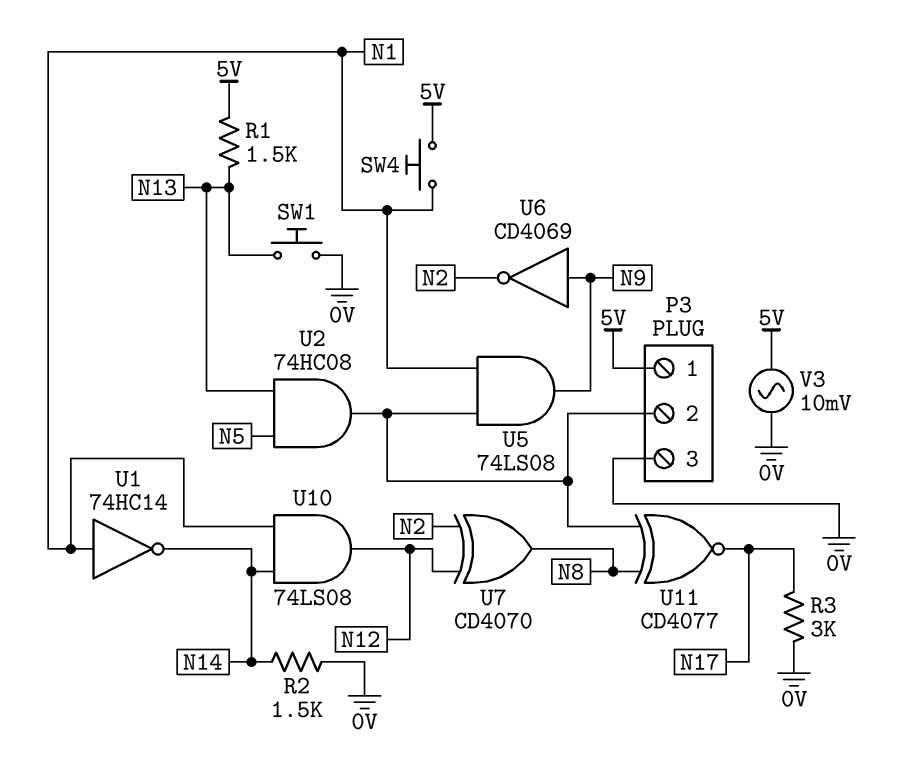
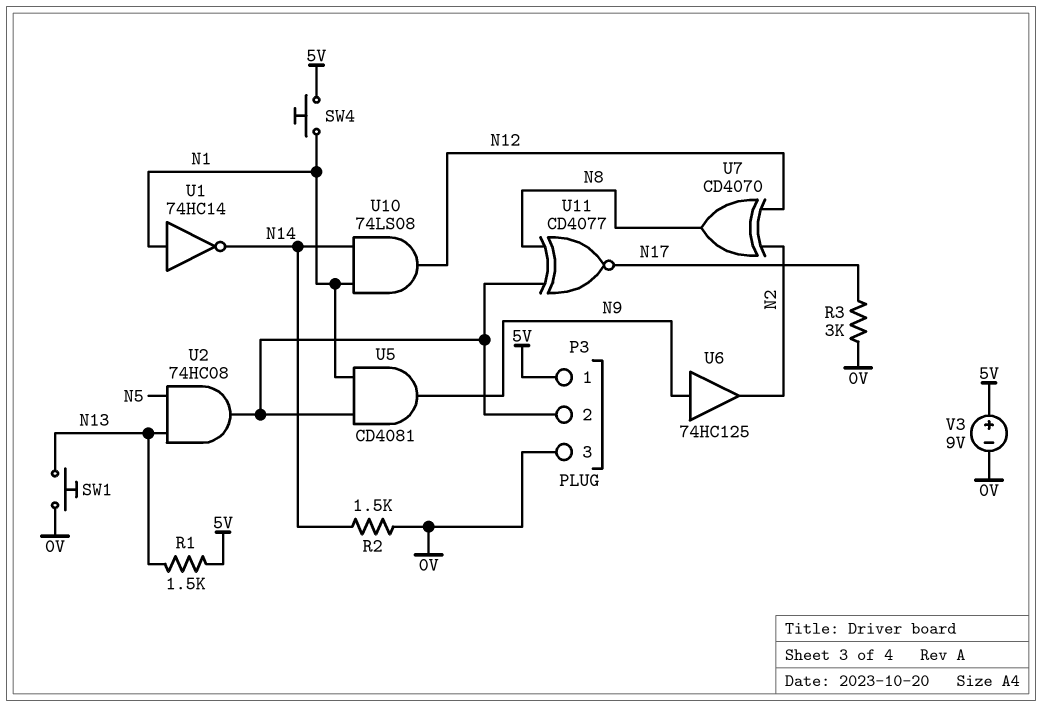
U5: AND 74LS08 (in N1, in P3/2, out N9) -> AND CD4081 (in N1, in P3/2, out N9)
U6: NOT CD4069 (in N9, out N2) -> buffer 74HC125 (in N9, out N2)
V3: AC 10mV (0V, 5V) -> 9V (plus 5V, minus 0V)

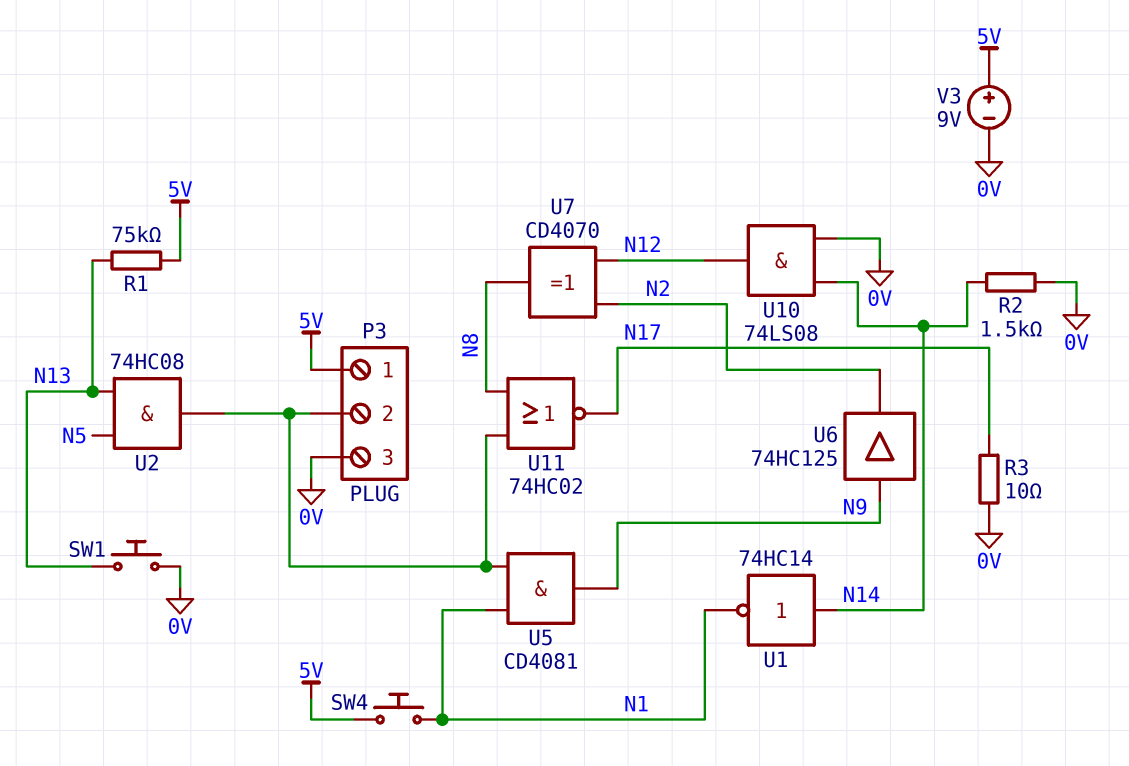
R1: 1.5k (5V, N13) -> 75k (5V, N13)
R3: 3k (0V, N17) -> 10 (0V, N17)
U1: NOT 74HC14 (in N1, out N14) -> NOT 74HC14 (in N14, out N1)
U10: AND 74LS08 (in N1, in N14, out N12) -> AND 74LS08 (in 0V, in N14, out N12)
U11: XNOR CD4077 (in N8, in P3/2, out N17) -> NOR 74HC02 (in N8, in P3/2, out N17)

